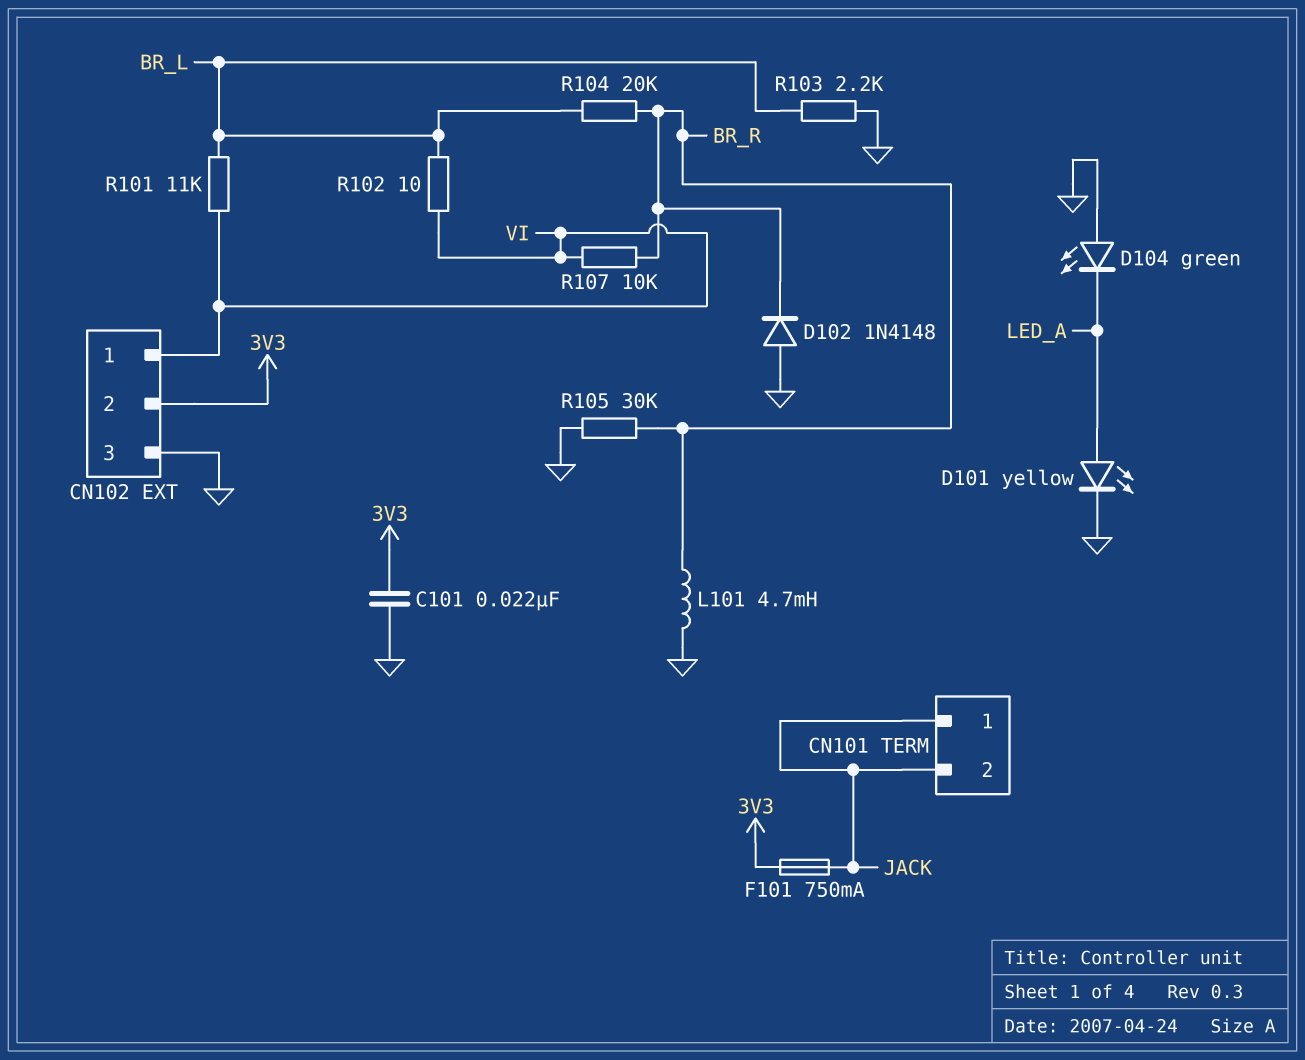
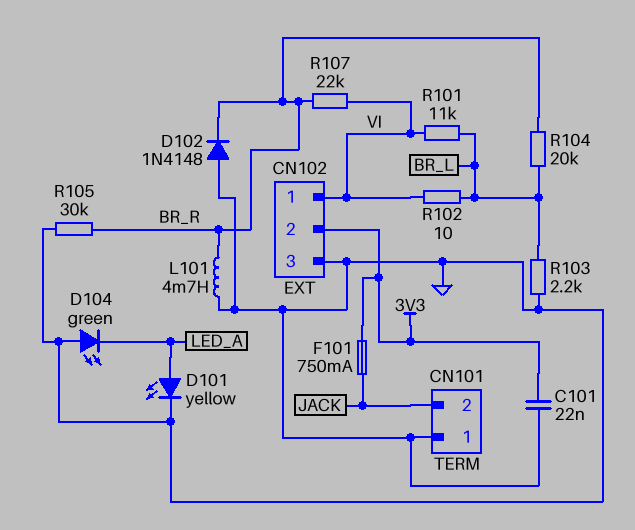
CN101 pin 1: JACK -> GND
R107: 10k (BR_R, VI) -> 22k (BR_R, VI)

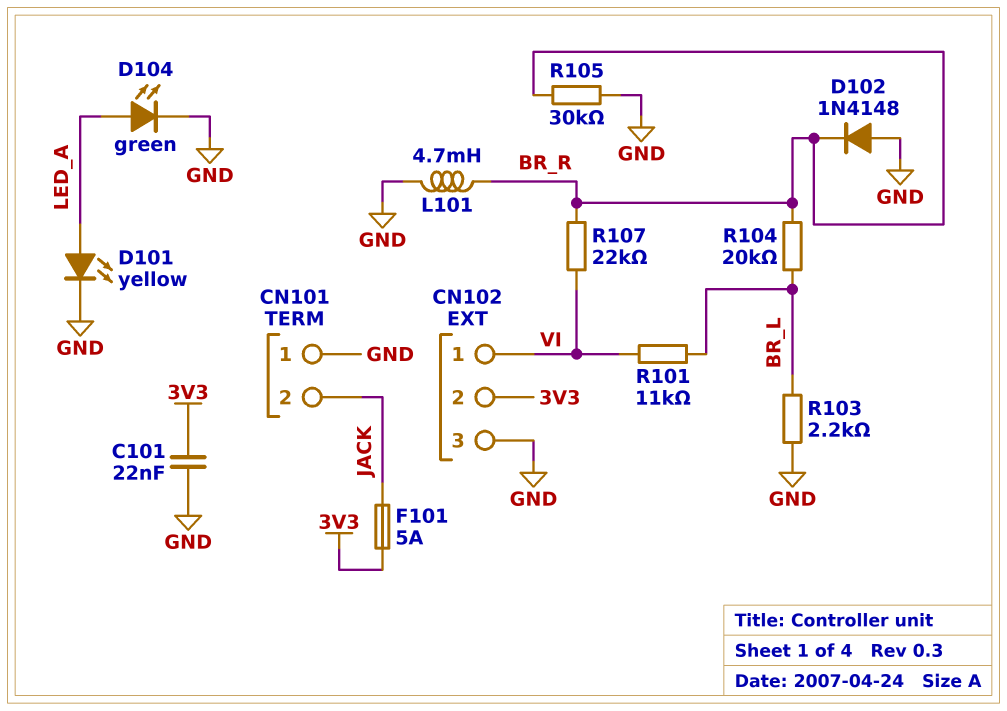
D104: LED green (A GND, K LED_A) -> LED green (A LED_A, K GND)
F101: 750mA (3V3, JACK) -> 5A (3V3, JACK)
R102: 10 (BR_L, VI) -> none

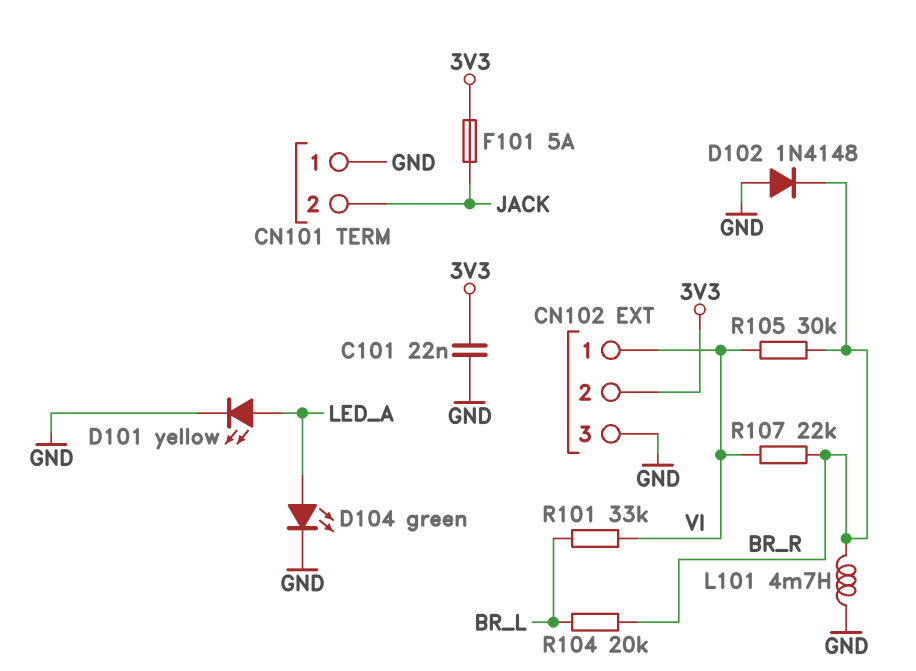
R101: 11k (BR_L, VI) -> 33k (BR_L, VI)
R103: 2.2k (BR_L, GND) -> none
R105: 30k (BR_R, GND) -> 30k (BR_R, VI)

